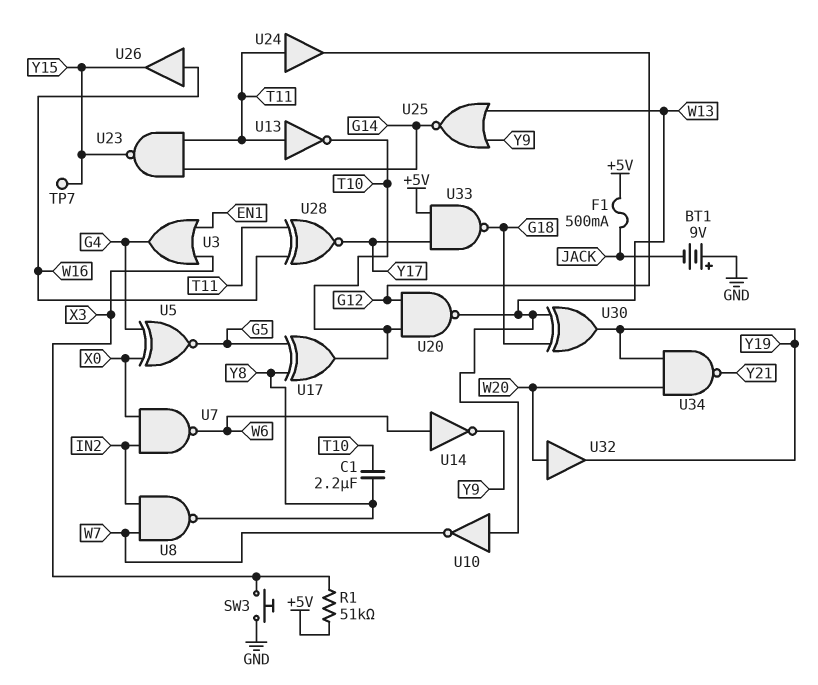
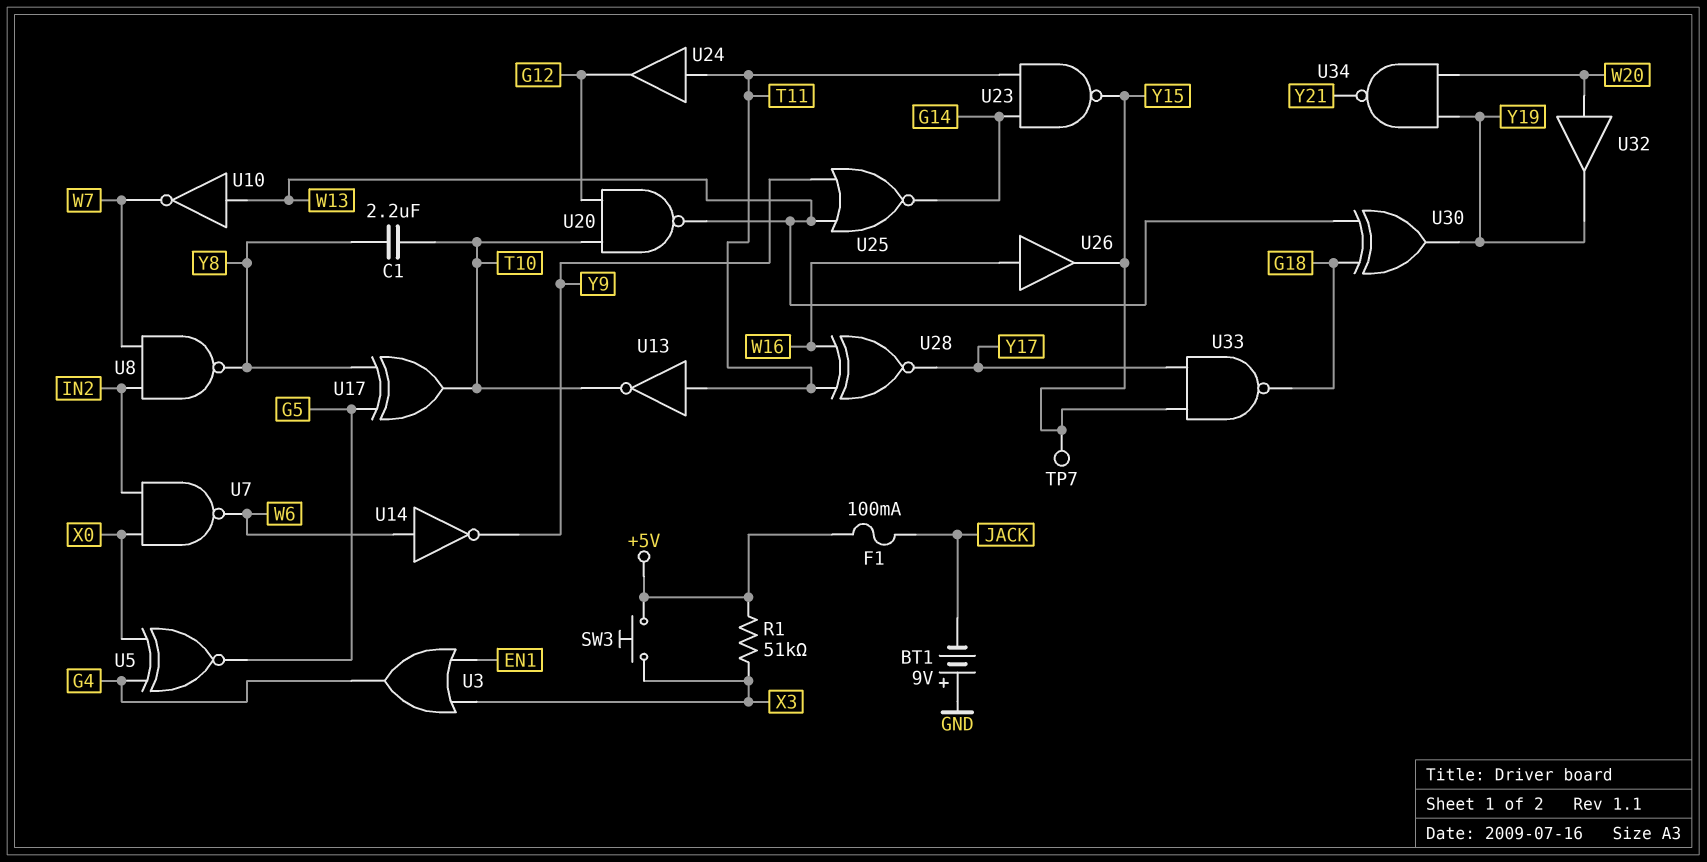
F1: 500mA (+5V, JACK) -> 100mA (+5V, JACK)
SW3: button (GND, X3) -> button (+5V, X3)
U33: NAND (in +5V, in Y17, out G18) -> NAND (in Y15, in Y17, out G18)

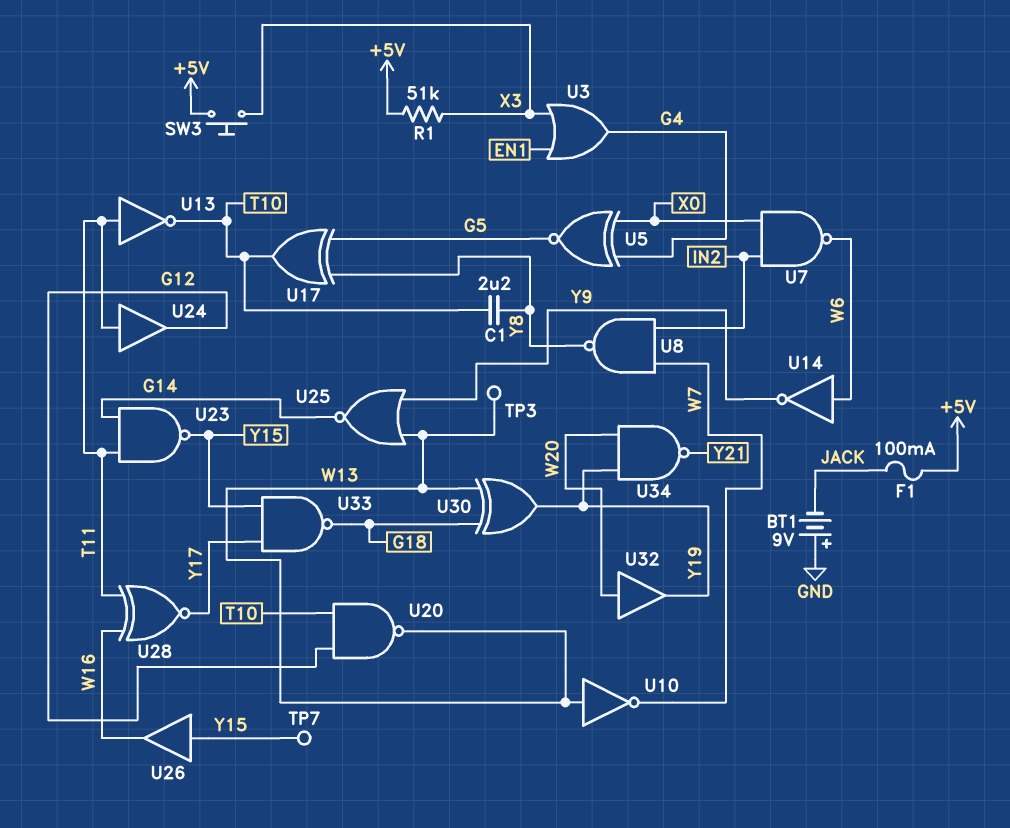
TP3: none -> test point (W13)
U26: buffer (in W16, out Y15) -> buffer (in Y15, out W16)

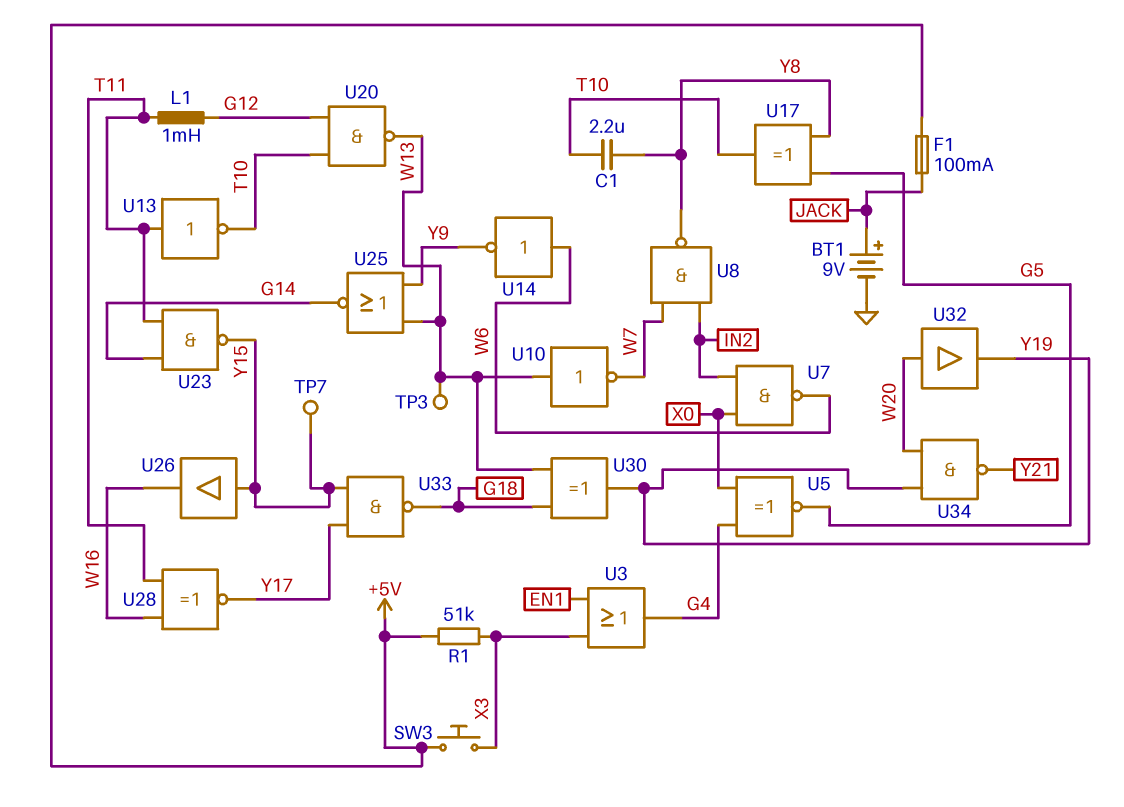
BT1: 9V (plus GND, minus JACK) -> 9V (plus JACK, minus GND)
L1: none -> 1mH (G12, T11)
U24: buffer (in T11, out G12) -> none

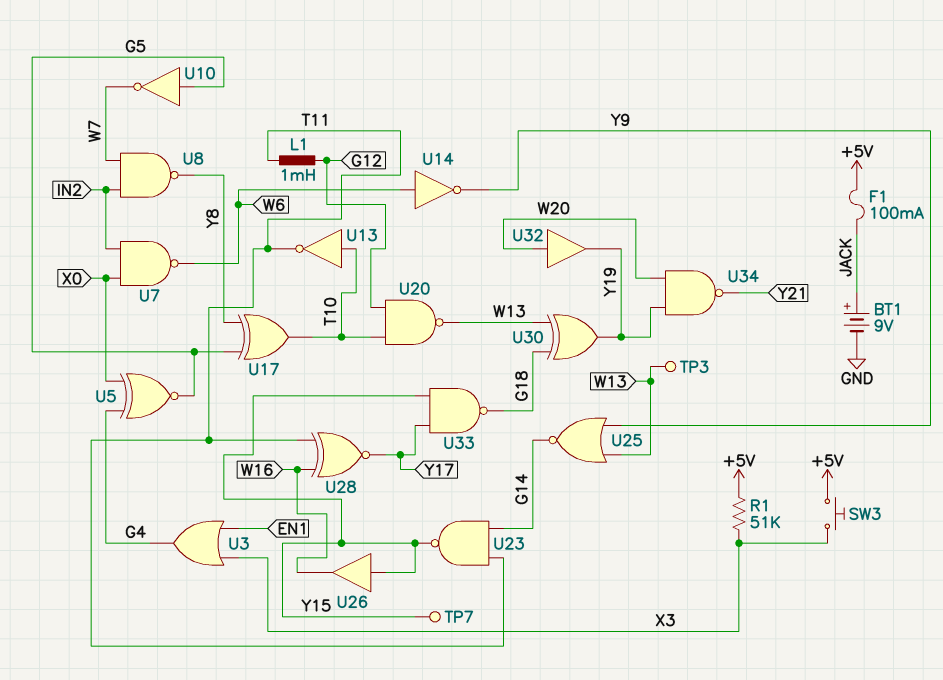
C1: 2.2uF (T10, Y8) -> none
U10: NOT (in W13, out W7) -> NOT (in G5, out W7)
U13: NOT (in T11, out T10) -> NOT (in T10, out T11)

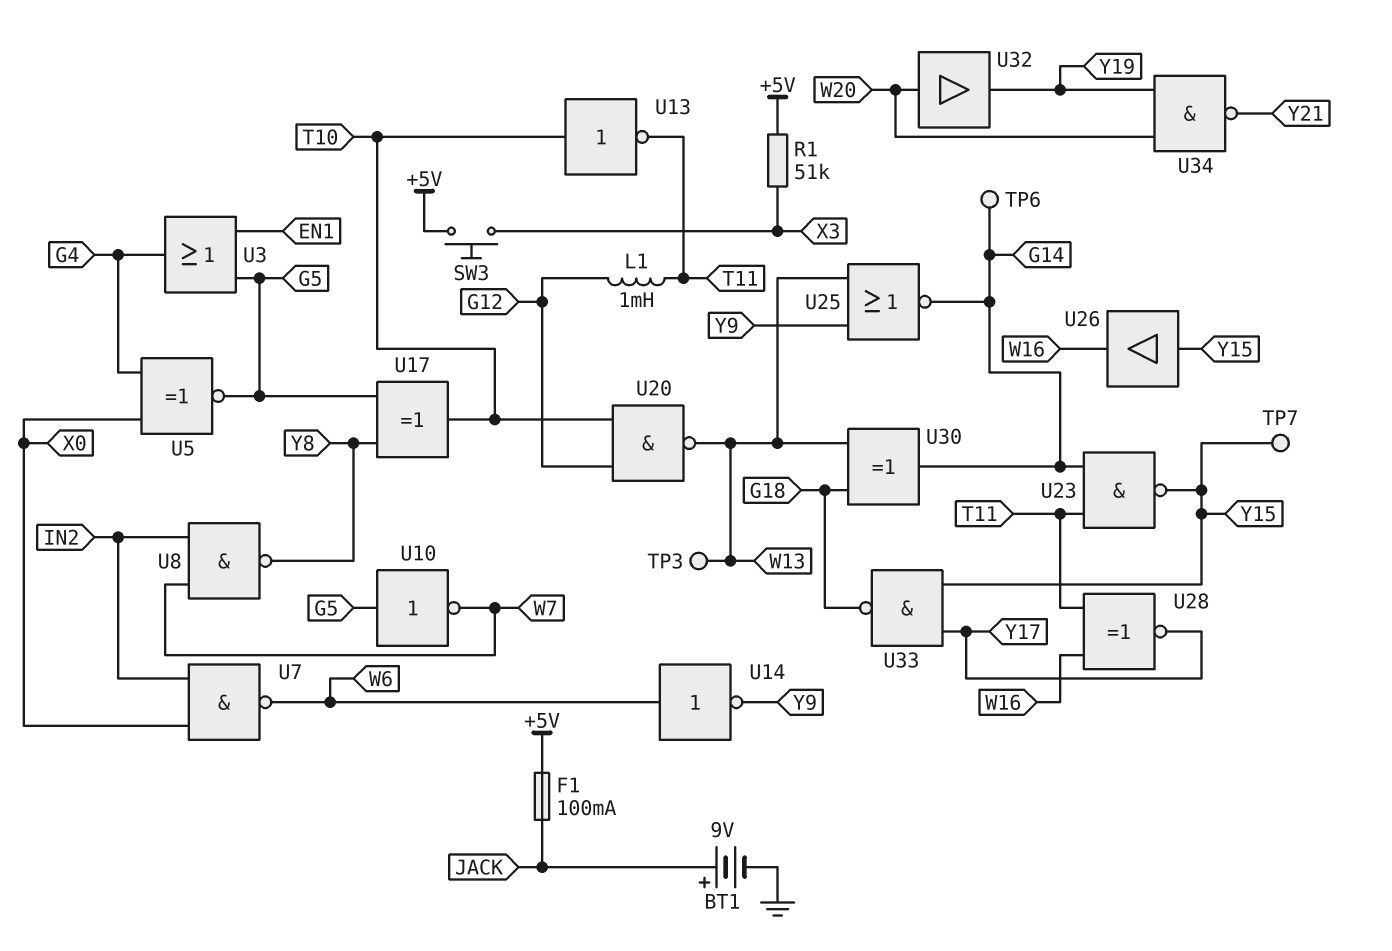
TP6: none -> test point (G14)
U3: OR (in EN1, in X3, out G4) -> OR (in EN1, in G5, out G4)
U30: XOR (in G18, in W13, out Y19) -> XOR (in G18, in W13, out G14)

